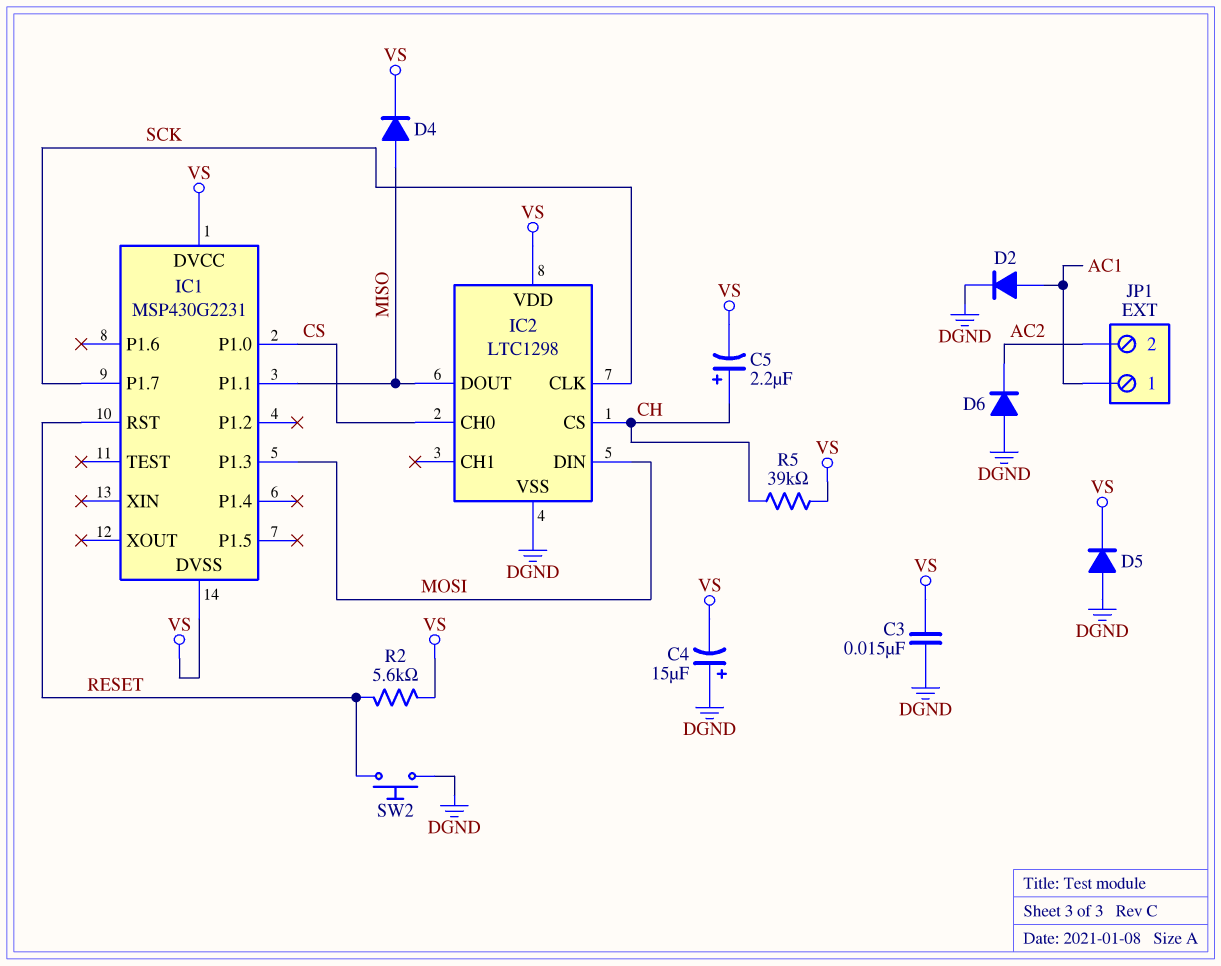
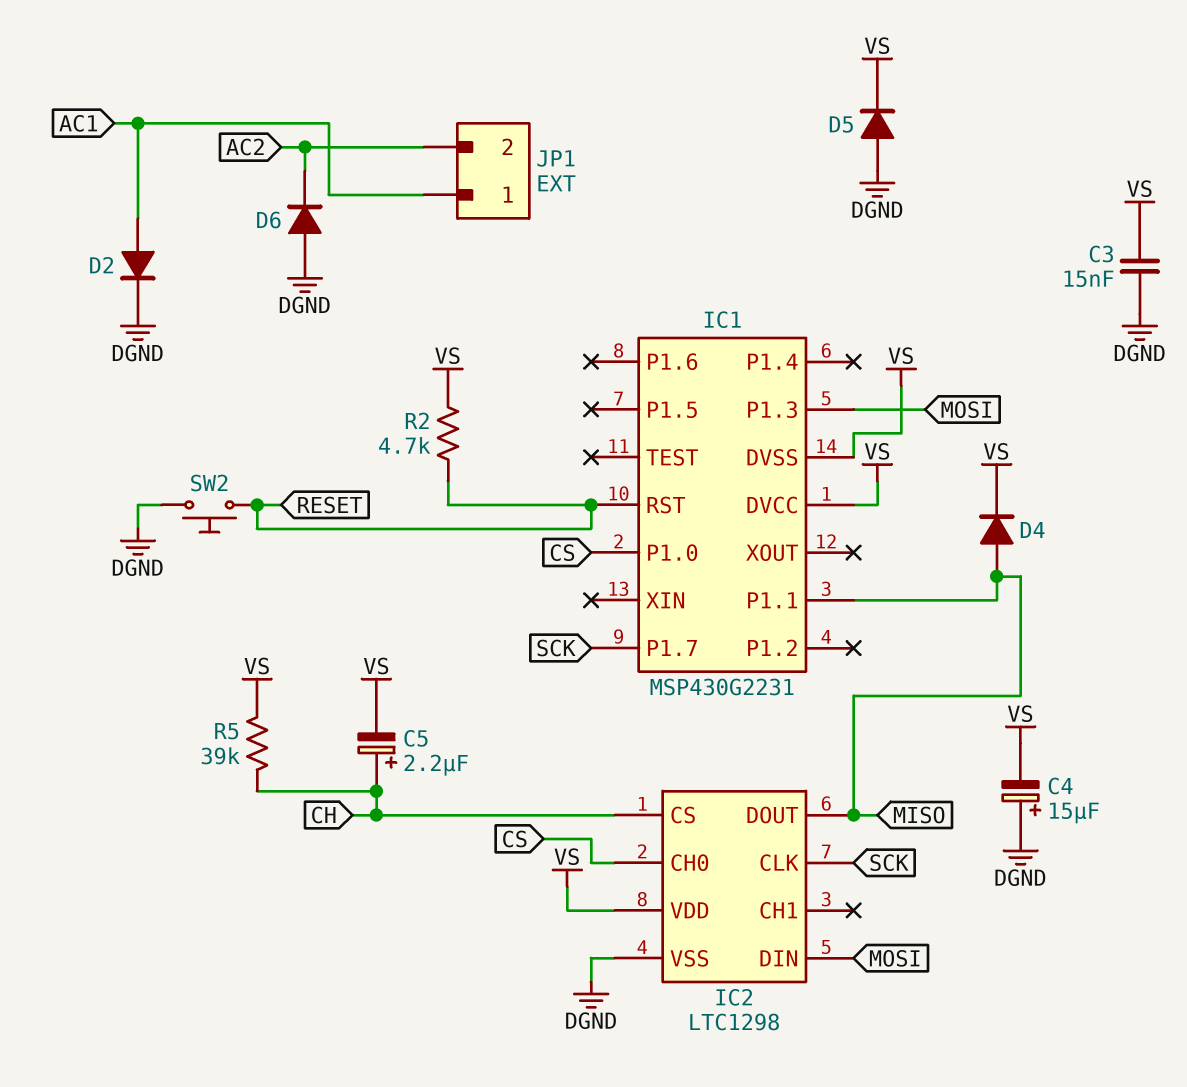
R2: 5.6k (RESET, VS) -> 4.7k (RESET, VS)

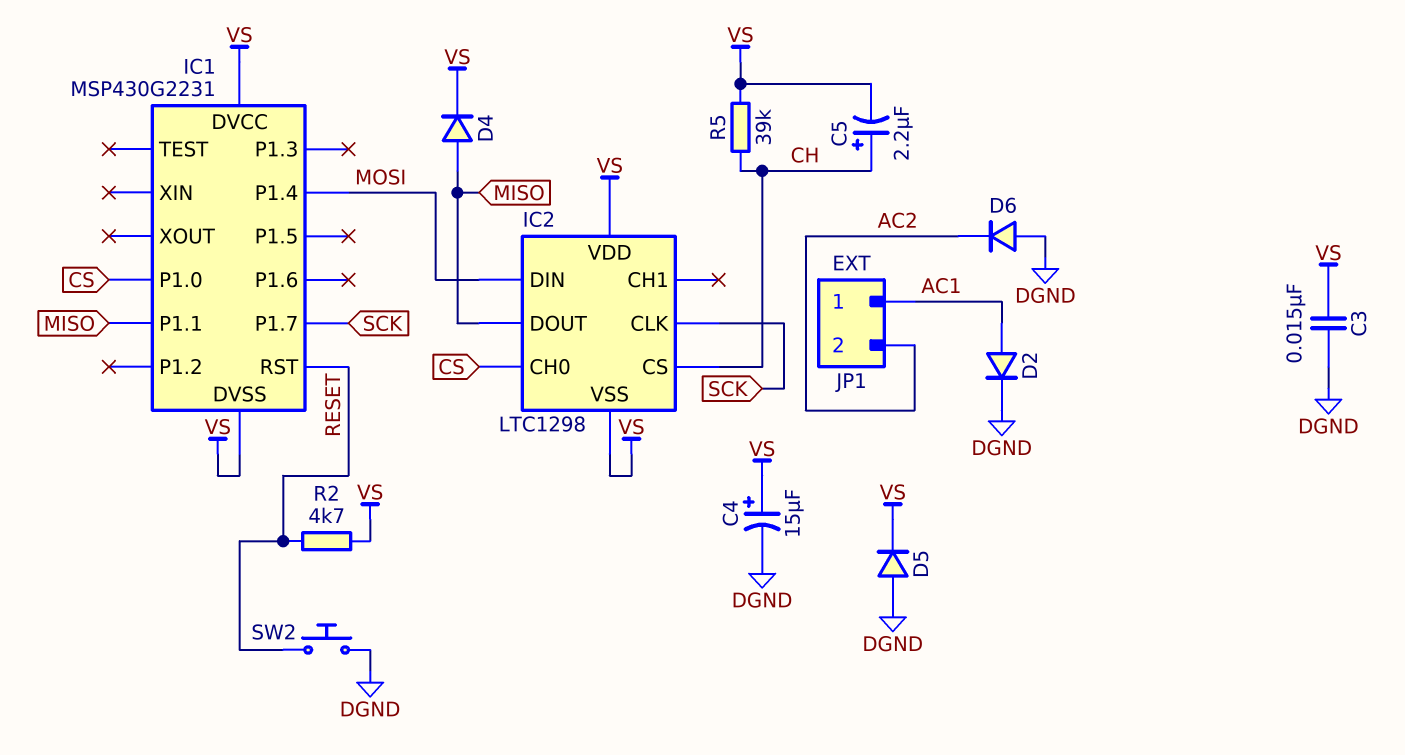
C4: 15uF (plus DGND, minus VS) -> 15uF (plus VS, minus DGND)
IC1 pin P1.3: MOSI -> none
IC1 pin P1.4: none -> MOSI
IC2 pin VSS: DGND -> VS

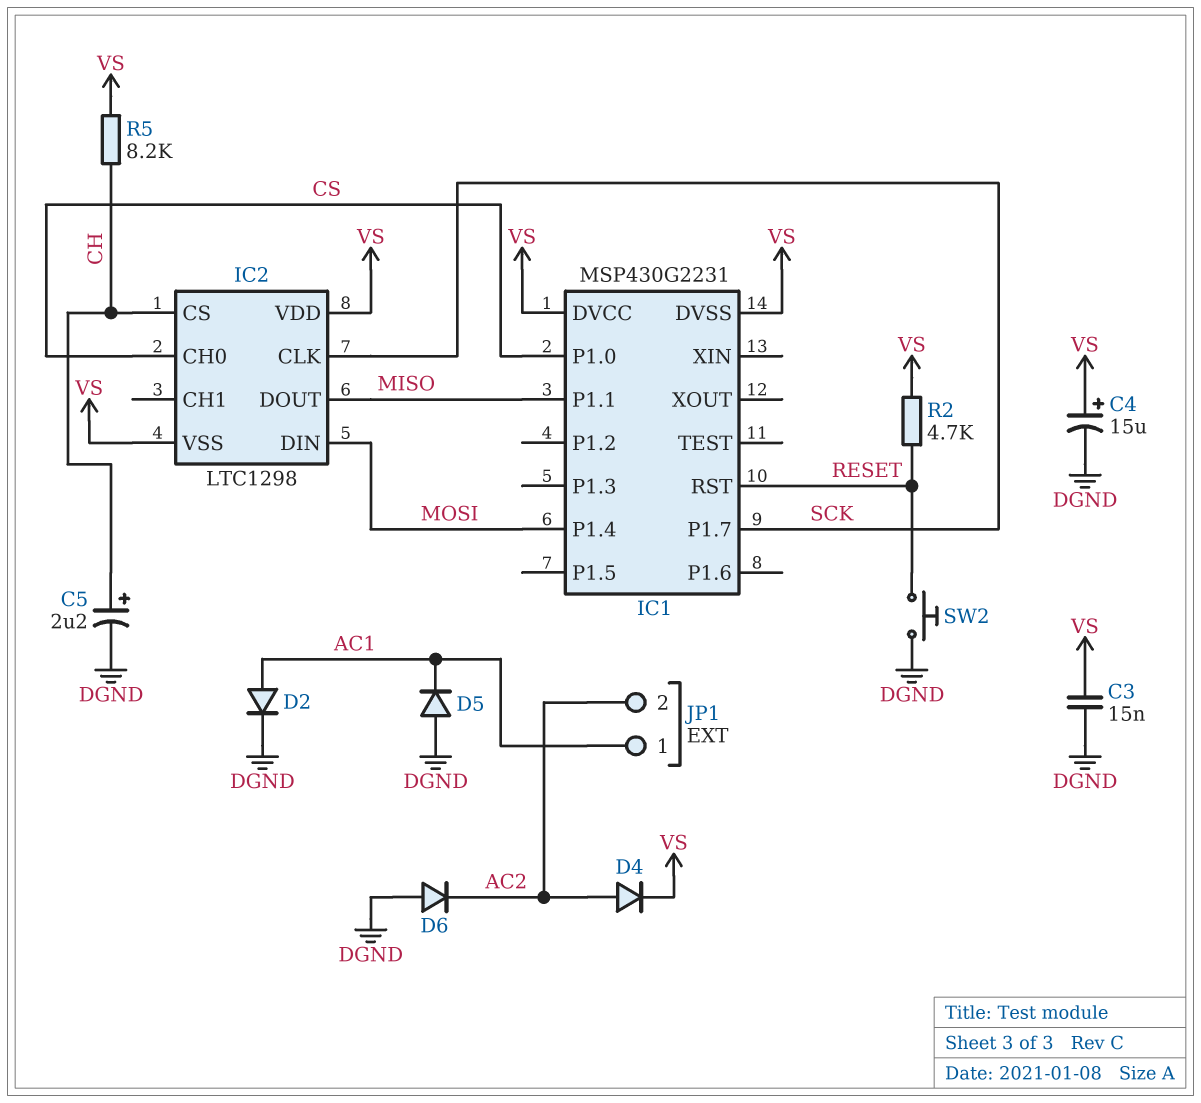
C5: 2.2uF (plus CH, minus VS) -> 2.2uF (plus CH, minus DGND)
D4: diode (A MISO, K VS) -> diode (A AC2, K VS)
D5: diode (A DGND, K VS) -> diode (A DGND, K AC1)
R5: 39k (CH, VS) -> 8.2k (CH, VS)

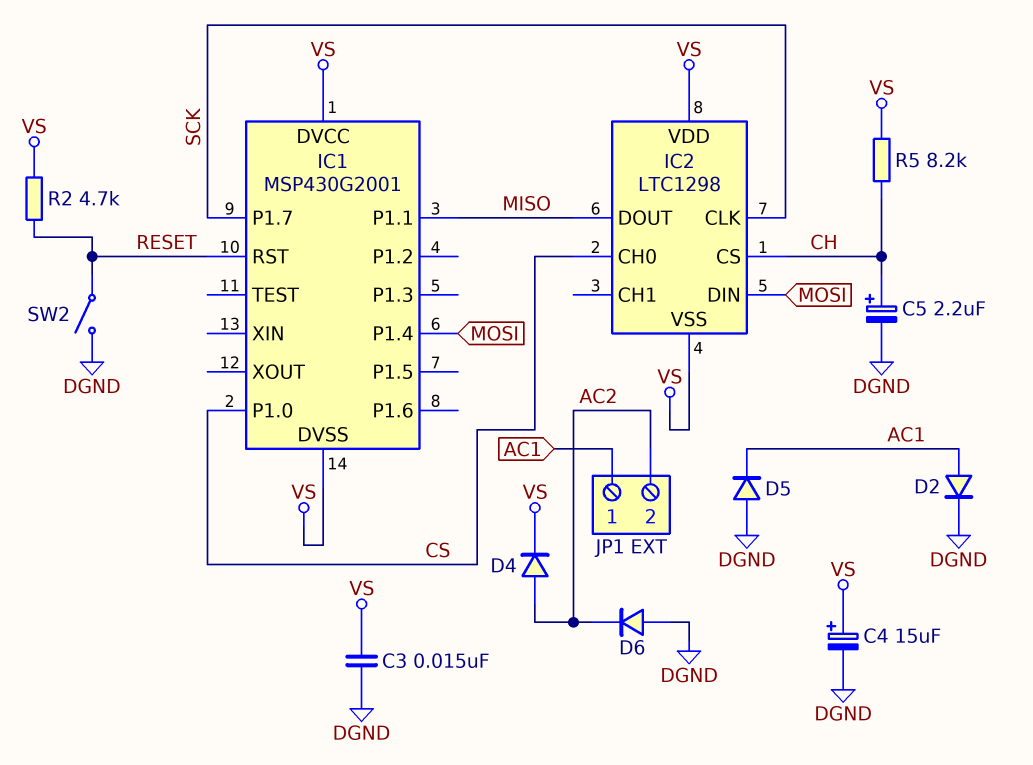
IC1: MSP430G2231 -> MSP430G2001
SW2: button (DGND, RESET) -> switch (DGND, RESET)

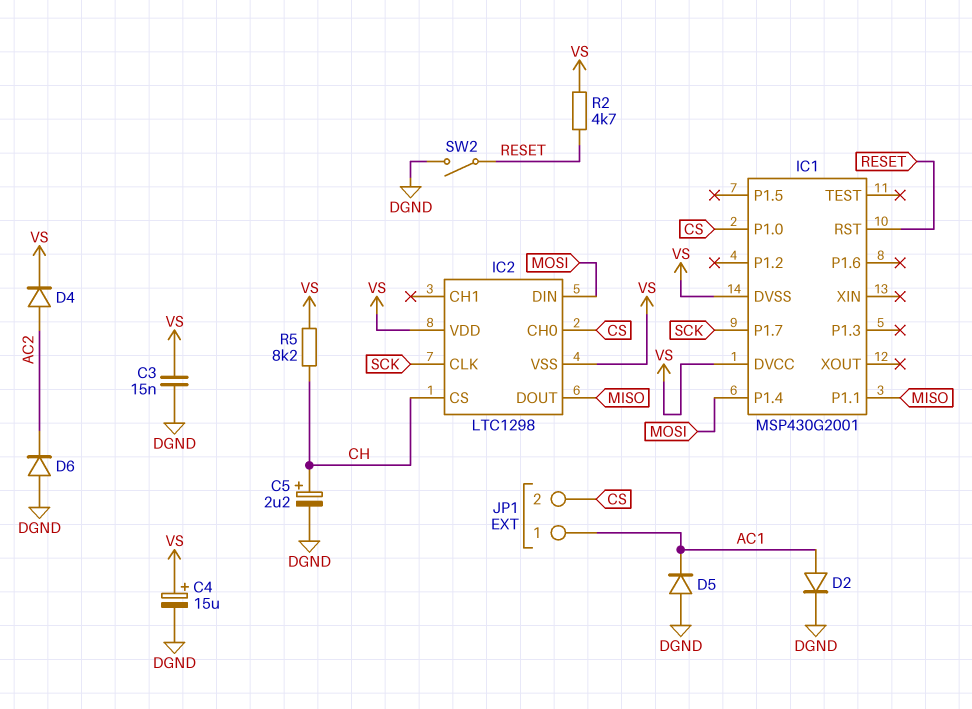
JP1 pin 2: AC2 -> CS

